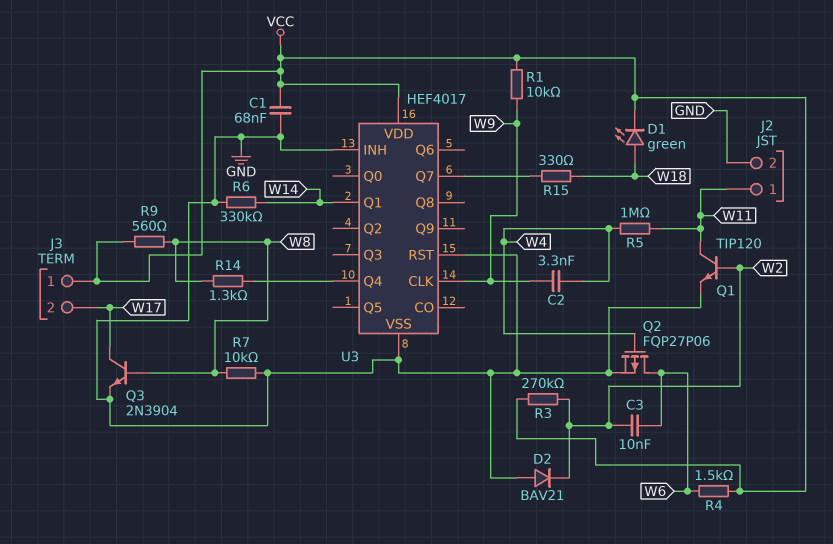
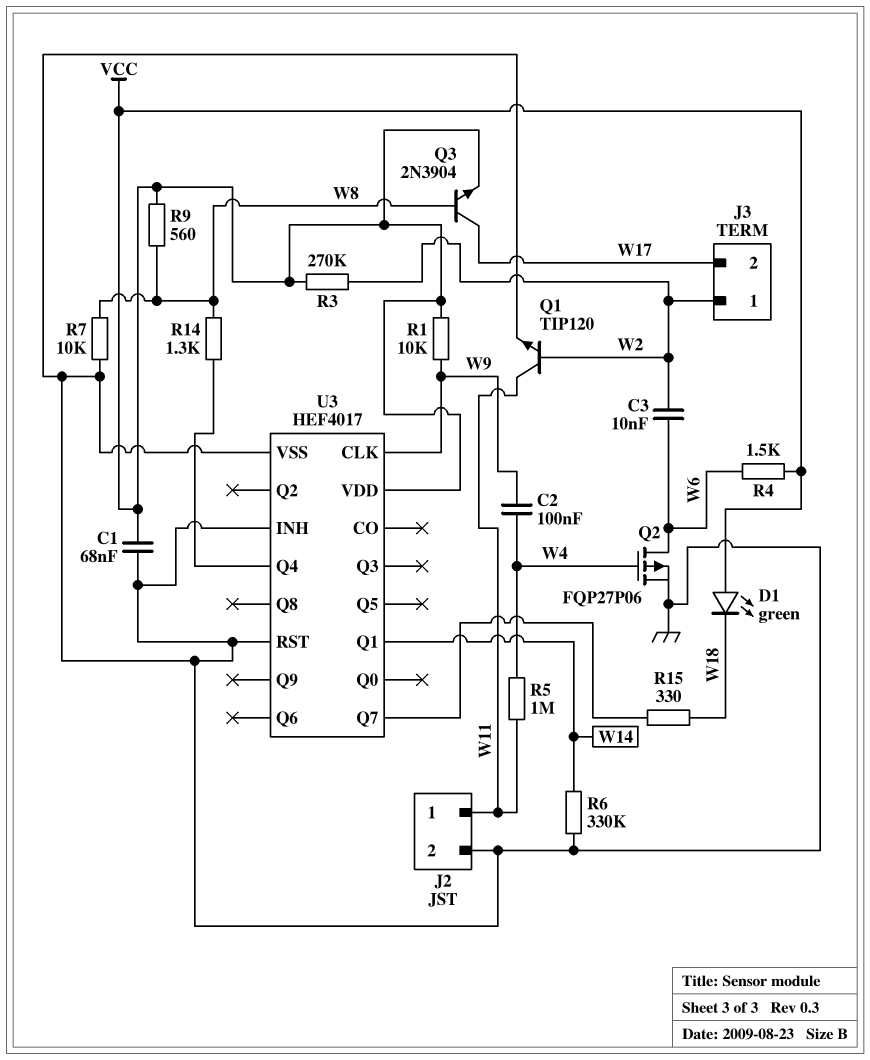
C2: 3.3nF (W4, W9) -> 100nF (W4, W9)
D1: LED green (A W18, K VCC) -> LED green (A VCC, K W18)
D2: diode BAV21 (A GND, K W2) -> none
J3 pin 1: VCC -> W2
Q3: NPN 2N3904 (B W8, C W17, E GND) -> NPN 2N3904 (B W8, C W17, E VCC)

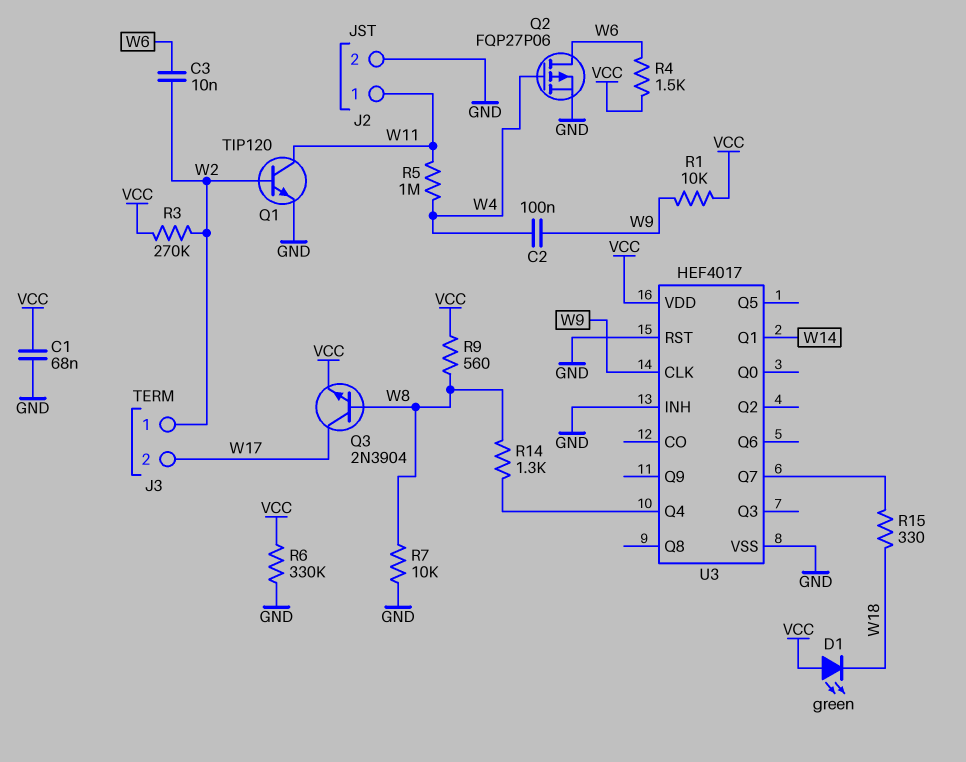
R6: 330k (GND, W14) -> 330k (GND, VCC)

